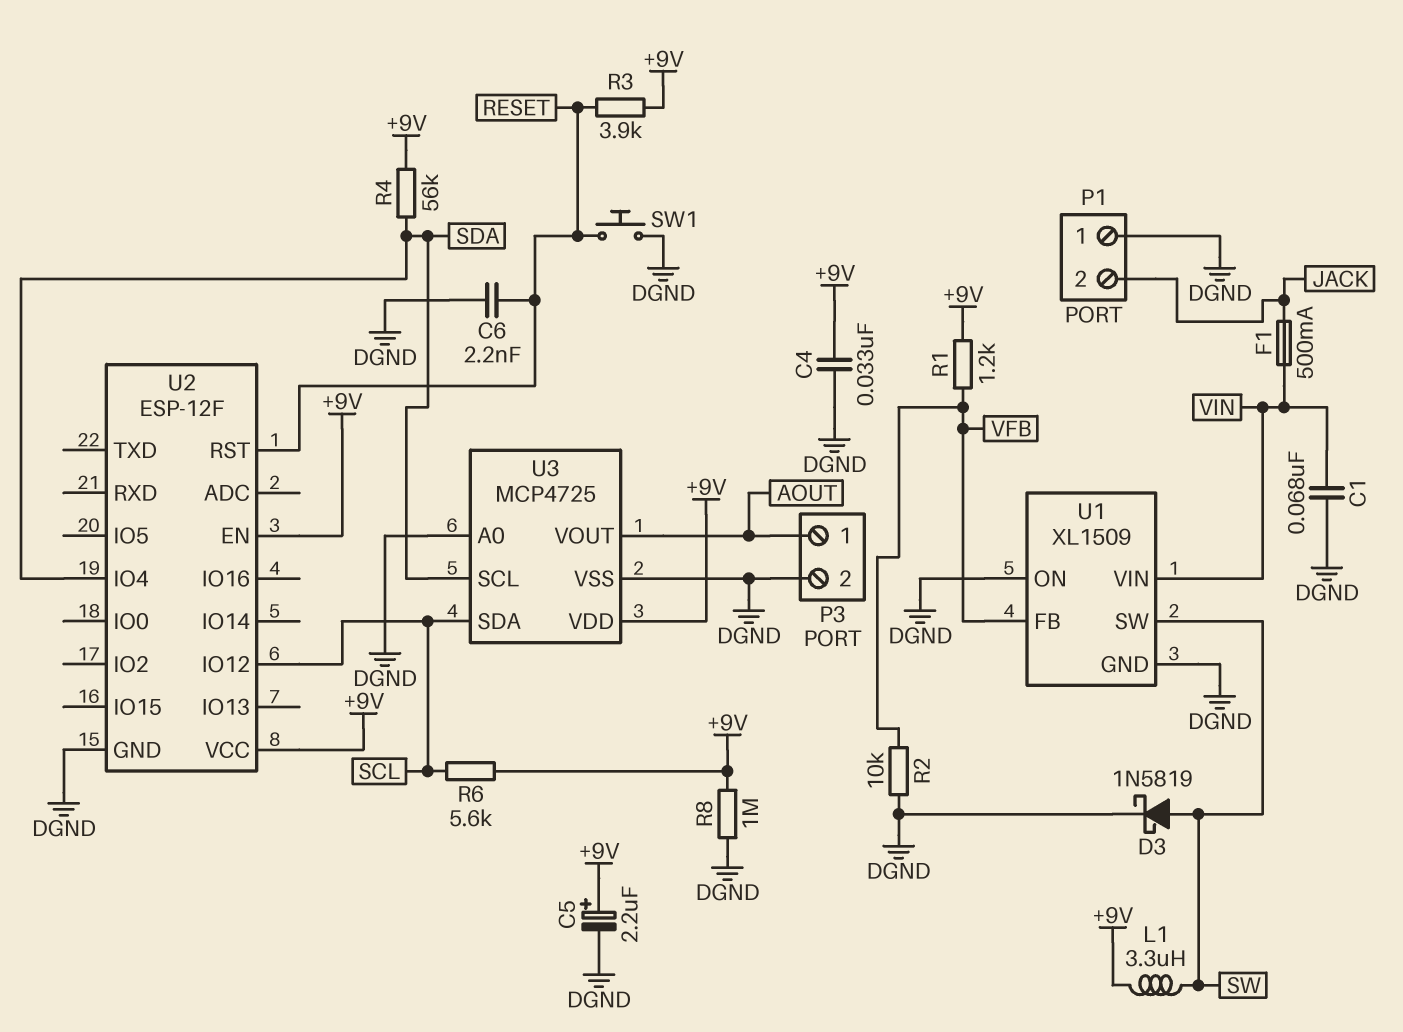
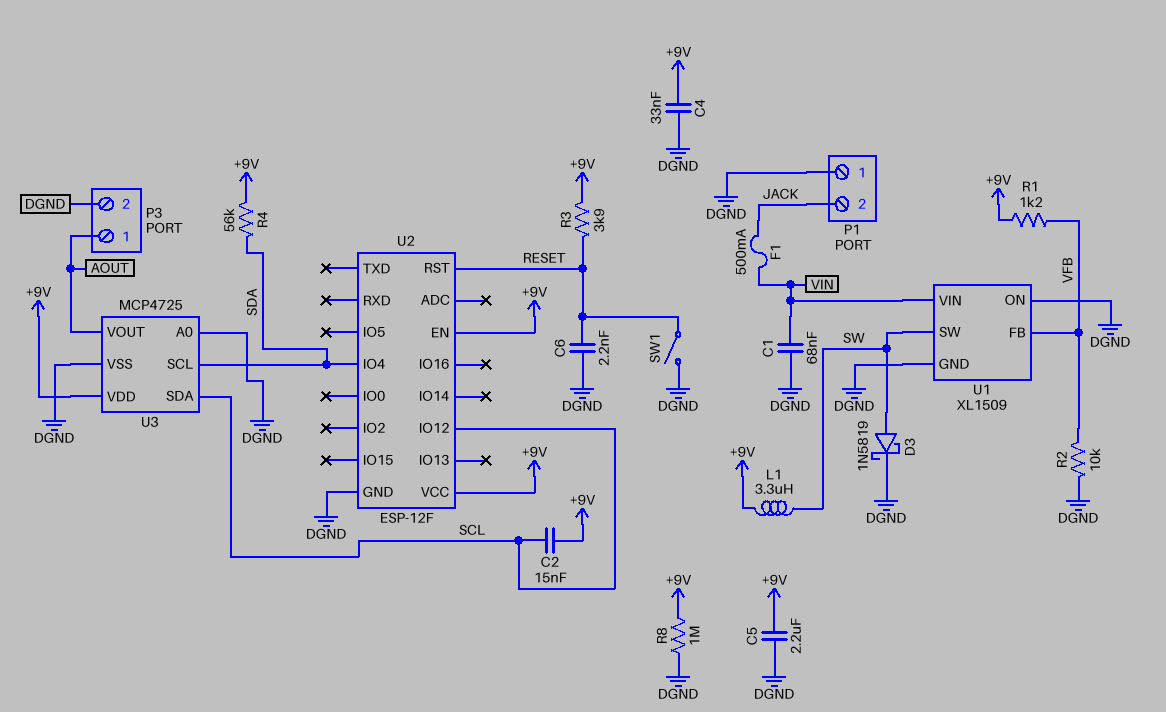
C2: none -> 15nF (+9V, SCL)
C5: 2.2uF (plus +9V, minus DGND) -> 2.2uF (+9V, DGND)
R6: 5.6k (+9V, SCL) -> none
SW1: button (DGND, RESET) -> switch (DGND, RESET)

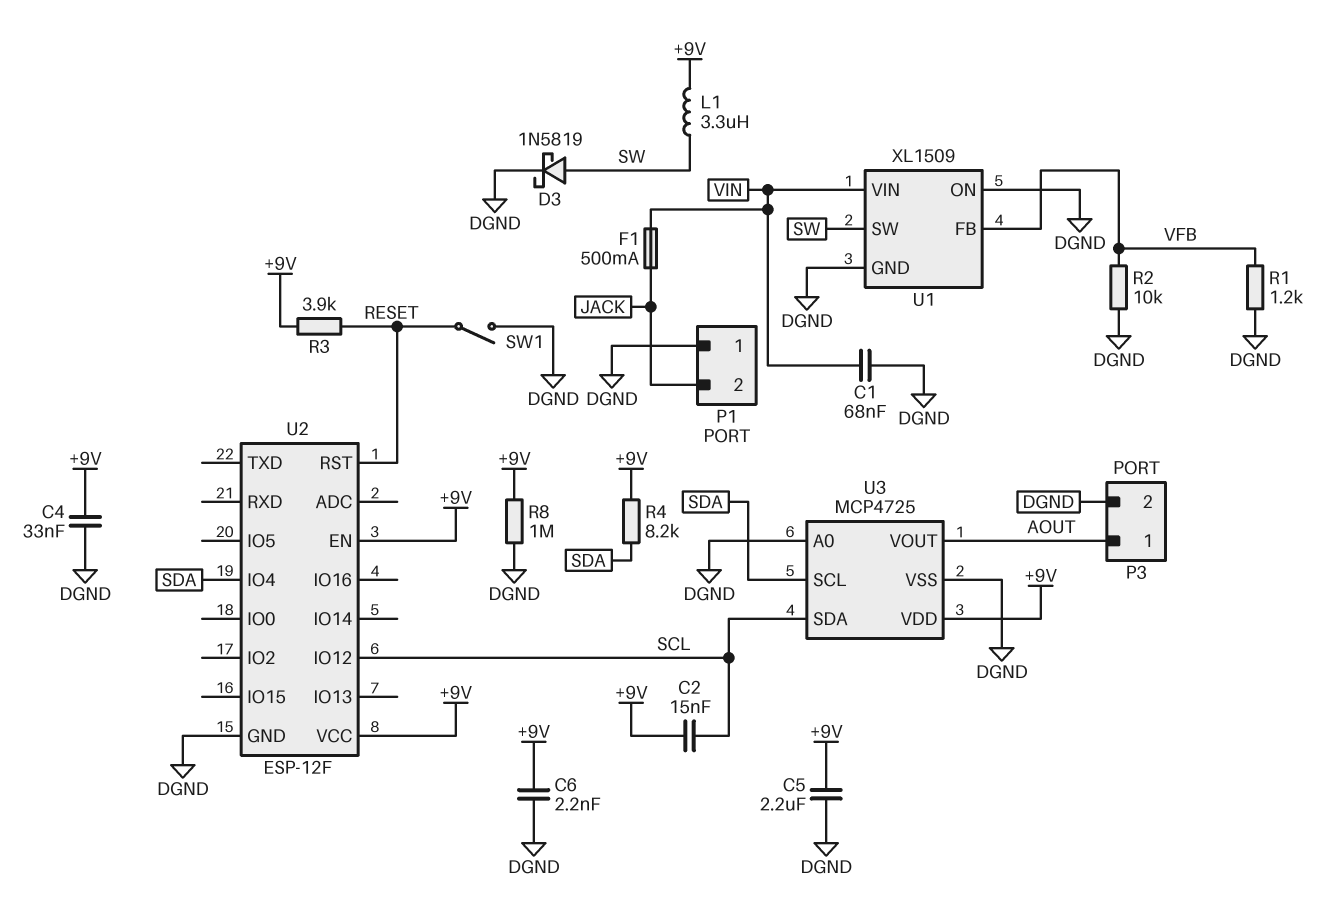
C6: 2.2nF (DGND, RESET) -> 2.2nF (+9V, DGND)
R1: 1.2k (+9V, VFB) -> 1.2k (DGND, VFB)
R4: 56k (+9V, SDA) -> 8.2k (+9V, SDA)

